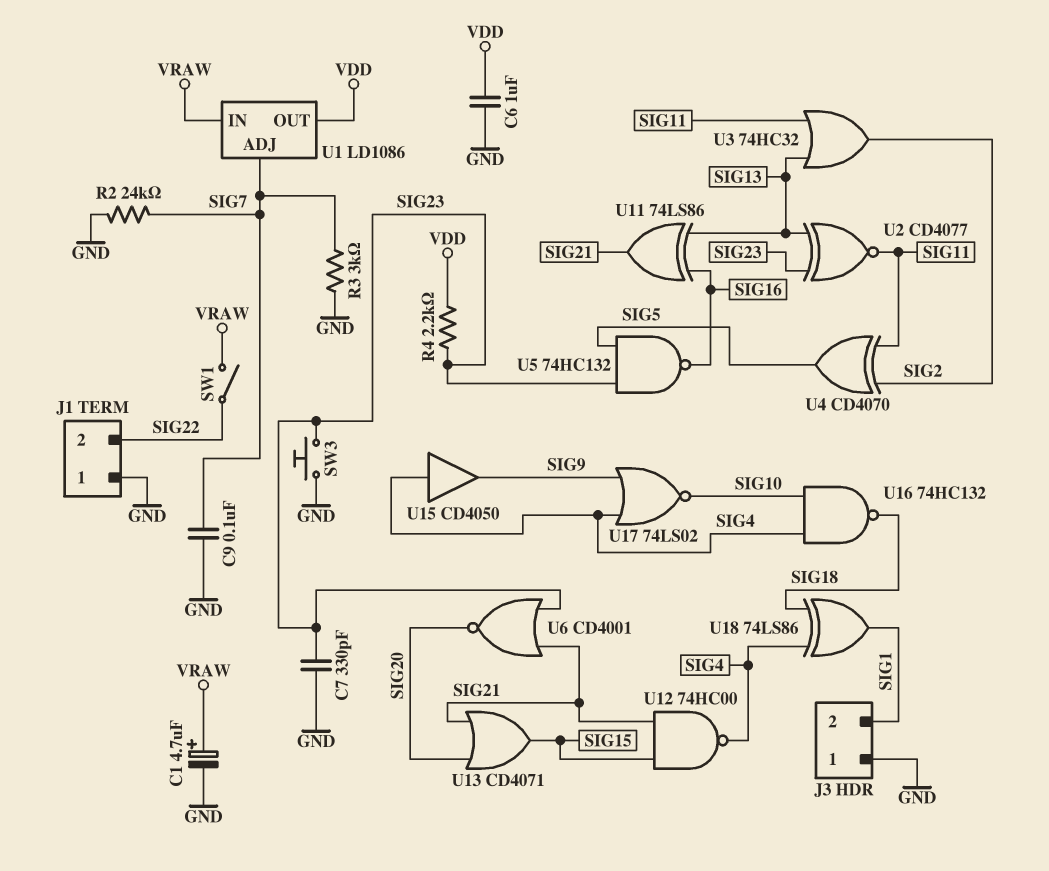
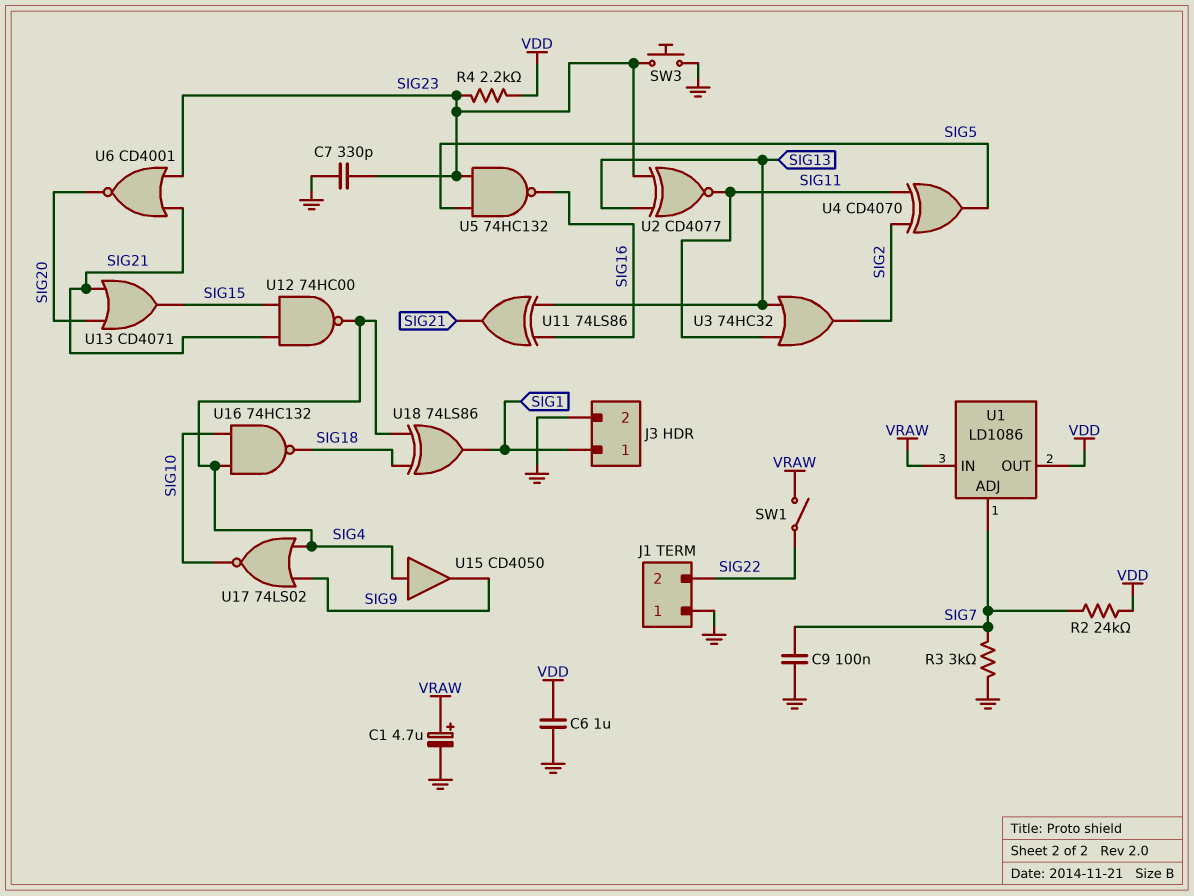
J3 pin 1: GND -> SIG1
J3 pin 2: SIG1 -> GND
R2: 24k (GND, SIG7) -> 24k (SIG7, VDD)

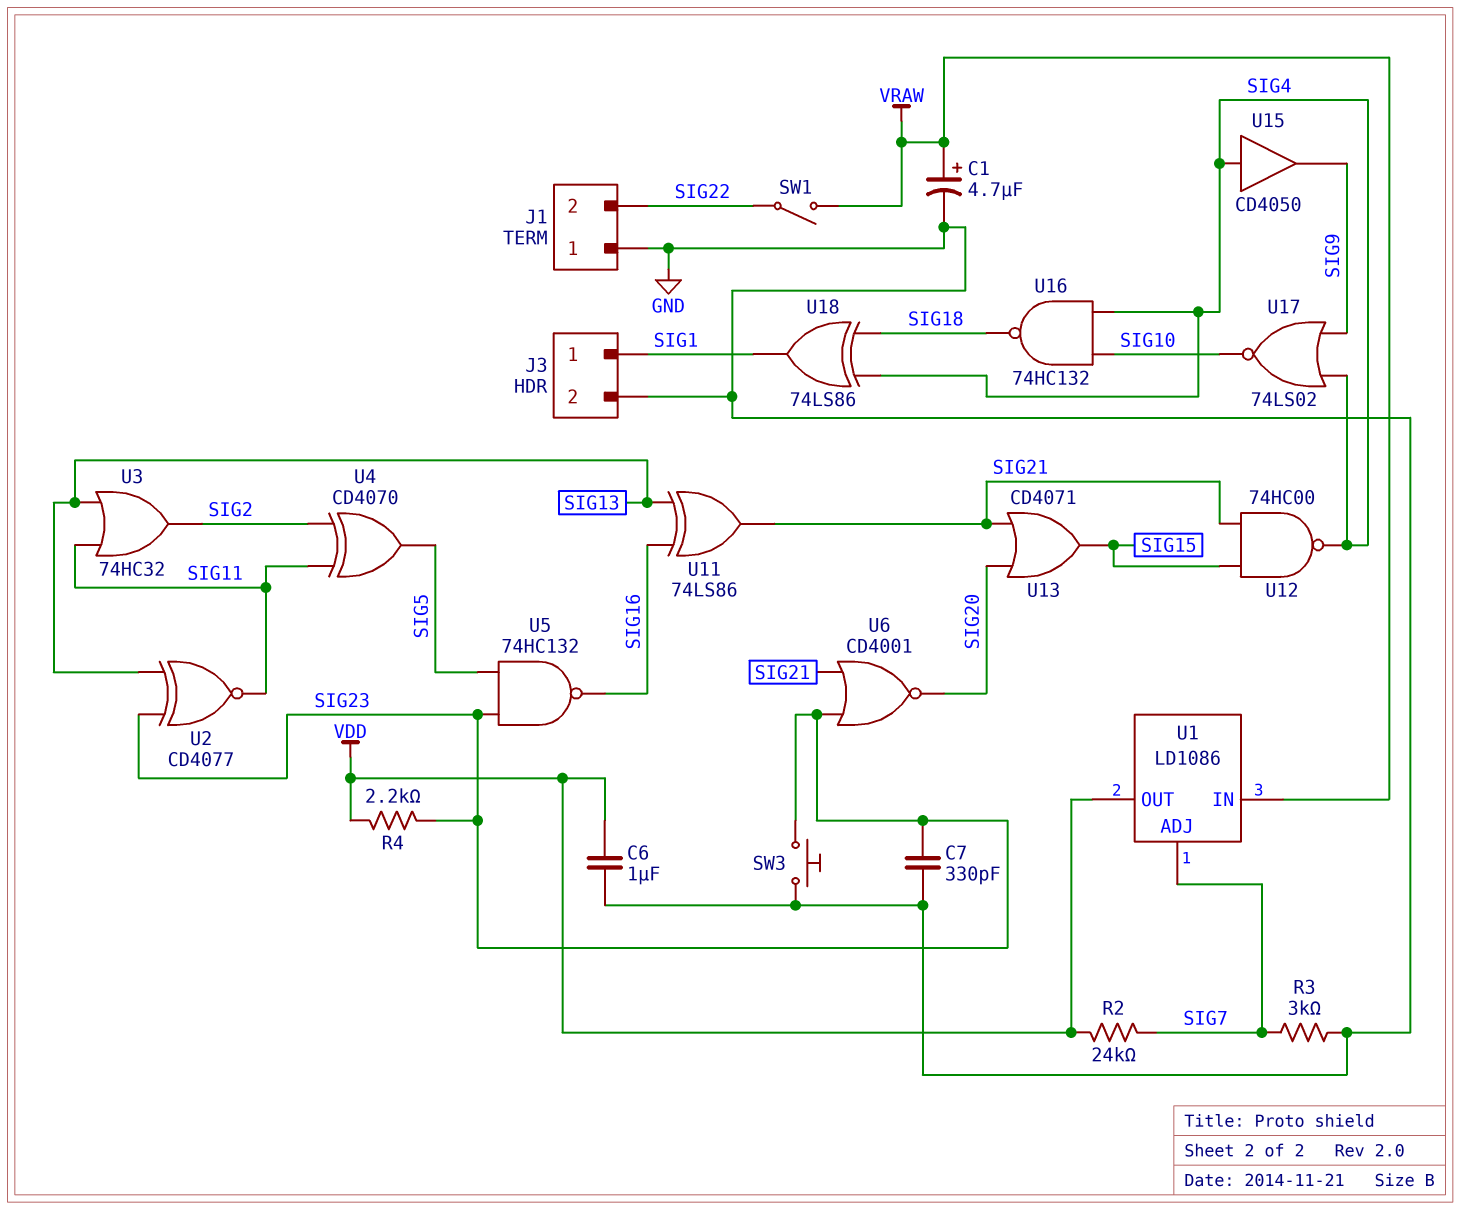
C9: 100nF (GND, SIG7) -> none

